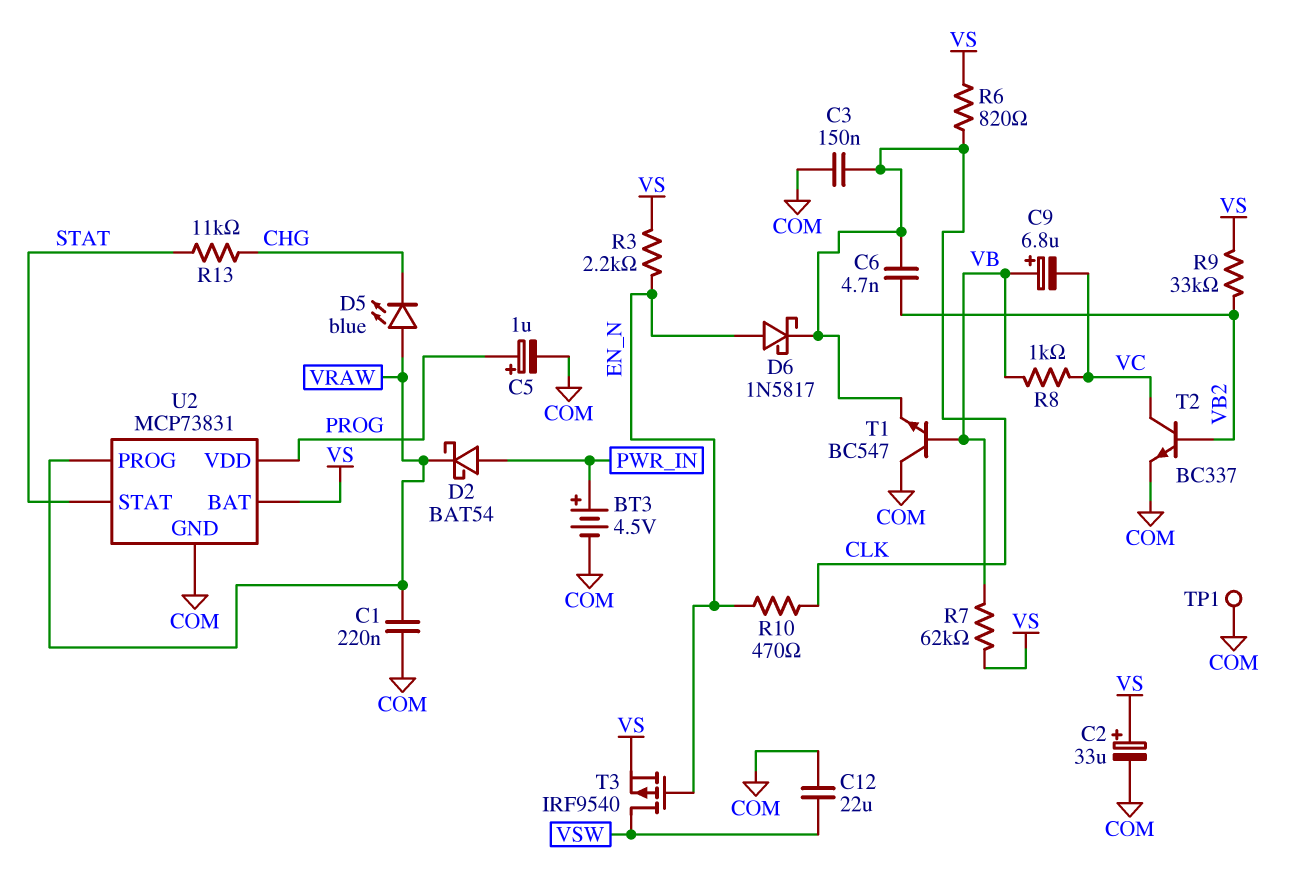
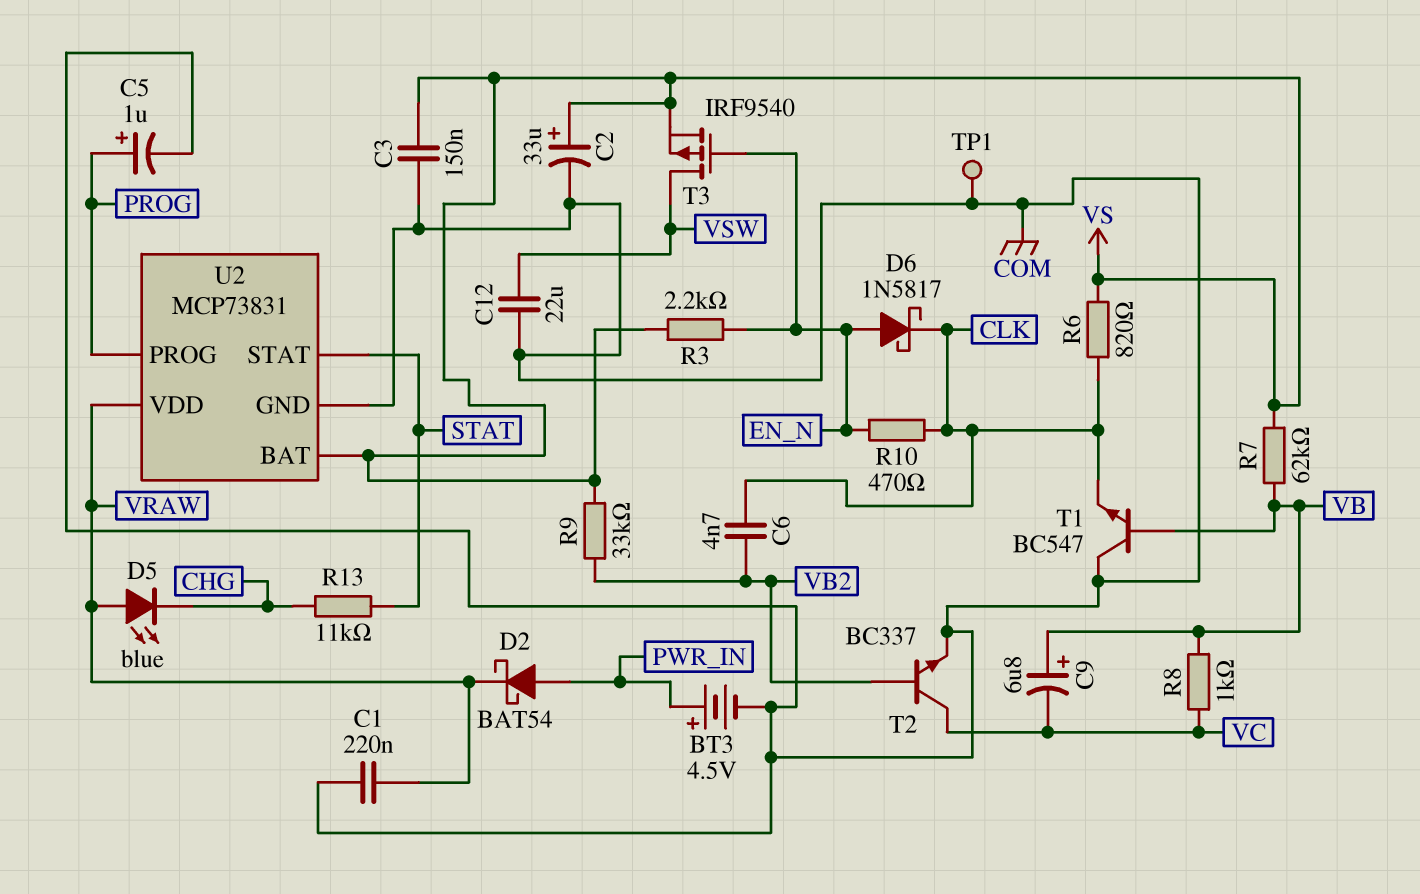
C3: 150nF (CLK, COM) -> 150nF (COM, VS)
U2 pin PROG: VRAW -> PROG
U2 pin VDD: PROG -> VRAW

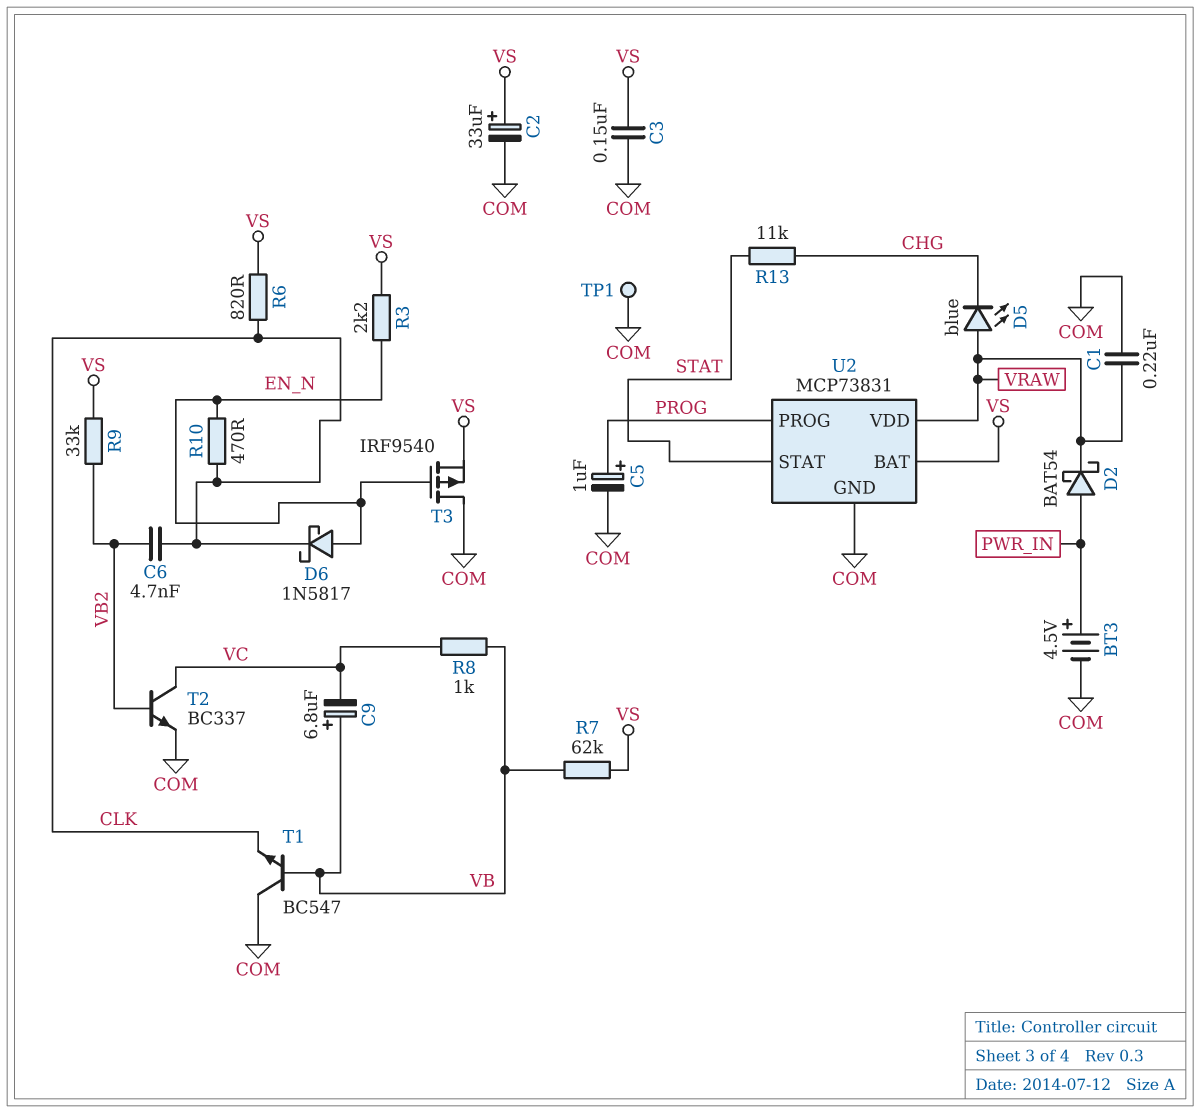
C12: 22uF (COM, VSW) -> none
T3: PMOS IRF9540 (G EN_N, D VSW, S VS) -> PMOS IRF9540 (G EN_N, D COM, S VS)

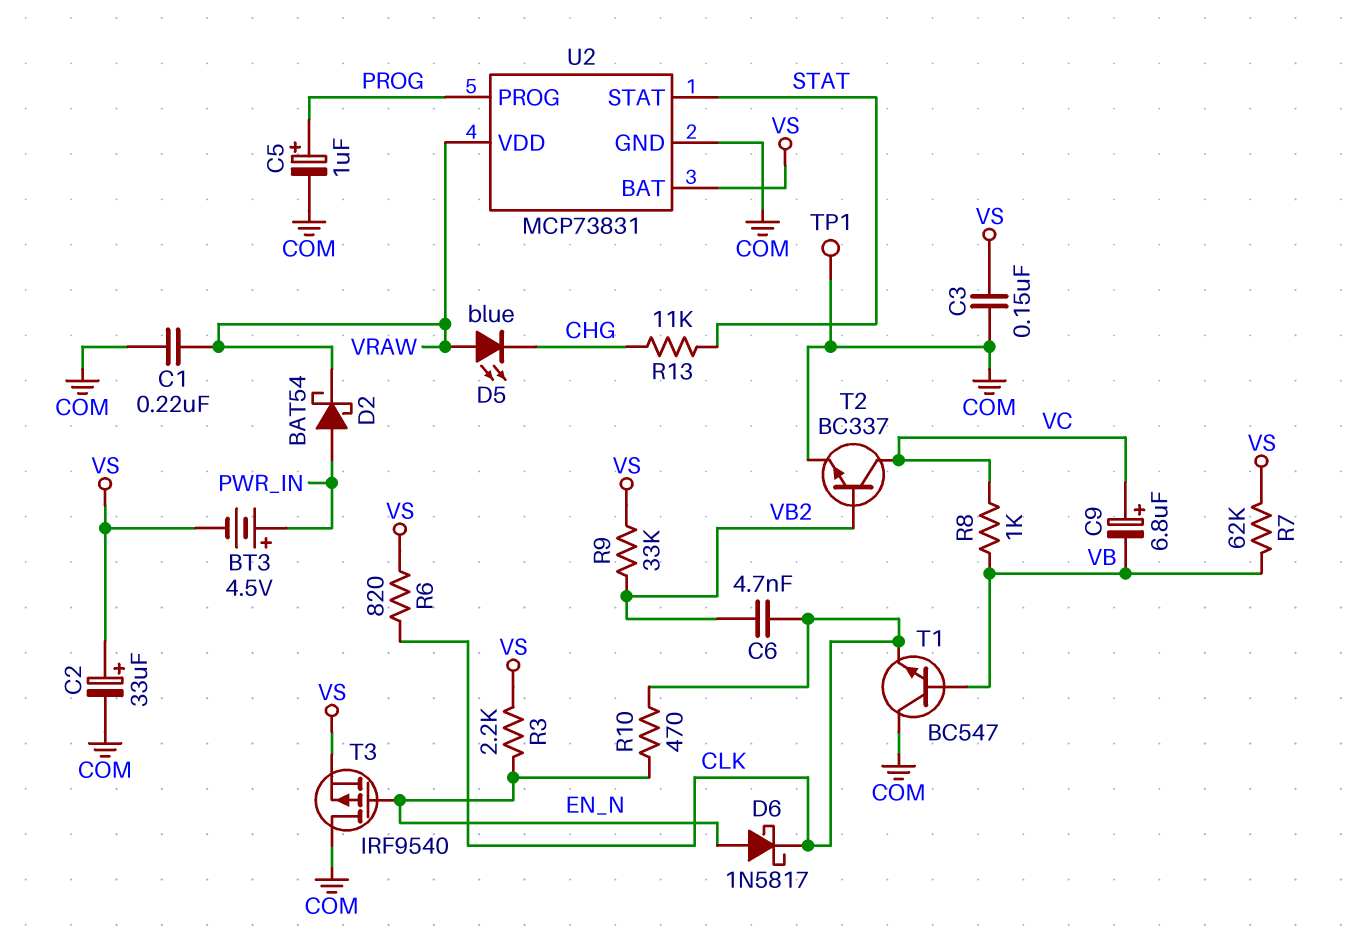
BT3: 4.5V (plus PWR_IN, minus COM) -> 4.5V (plus PWR_IN, minus VS)
C9: 6.8uF (plus VB, minus VC) -> 6.8uF (plus VC, minus VB)

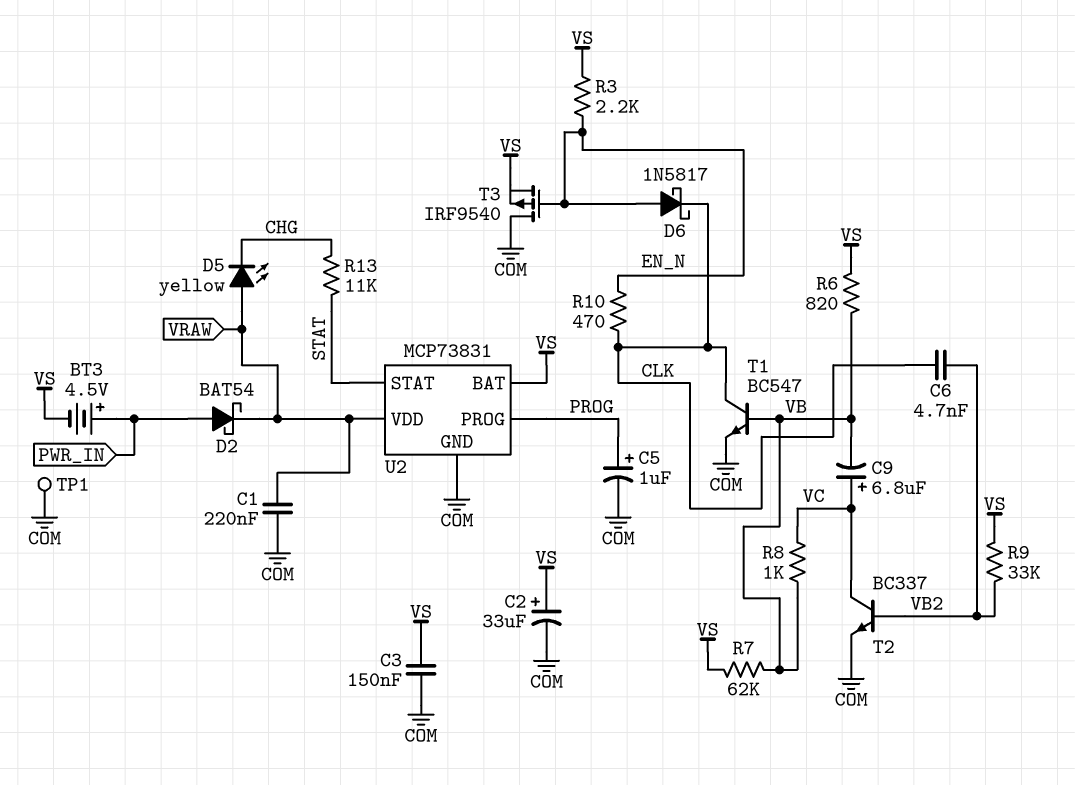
D5: LED blue (A VRAW, K CHG) -> LED yellow (A VRAW, K CHG)
R6: 820 (CLK, VS) -> 820 (VB, VS)
T1: NPN BC547 (B VB, C COM, E CLK) -> NPN BC547 (B VB, C CLK, E COM)

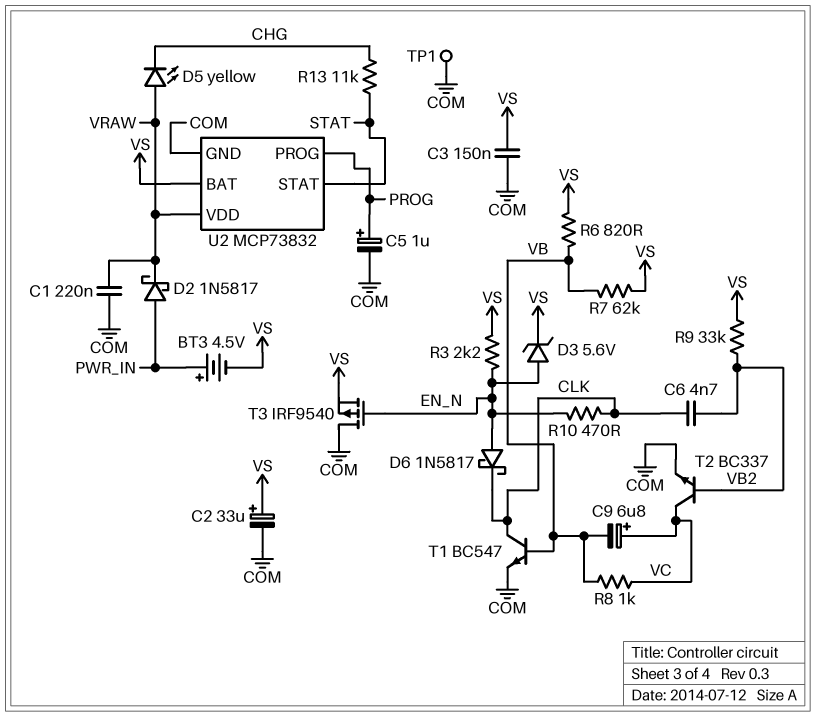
D2: schottky BAT54 (A PWR_IN, K VRAW) -> schottky 1N5817 (A PWR_IN, K VRAW)
D3: none -> zener 5.6V (A EN_N, K VS)
U2: MCP73831 -> MCP73832

